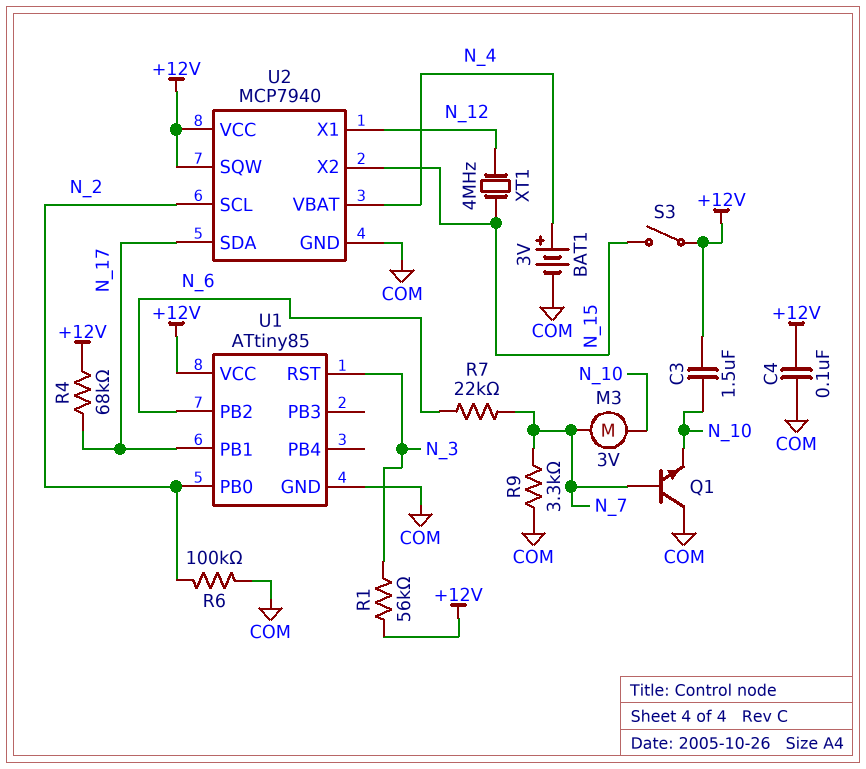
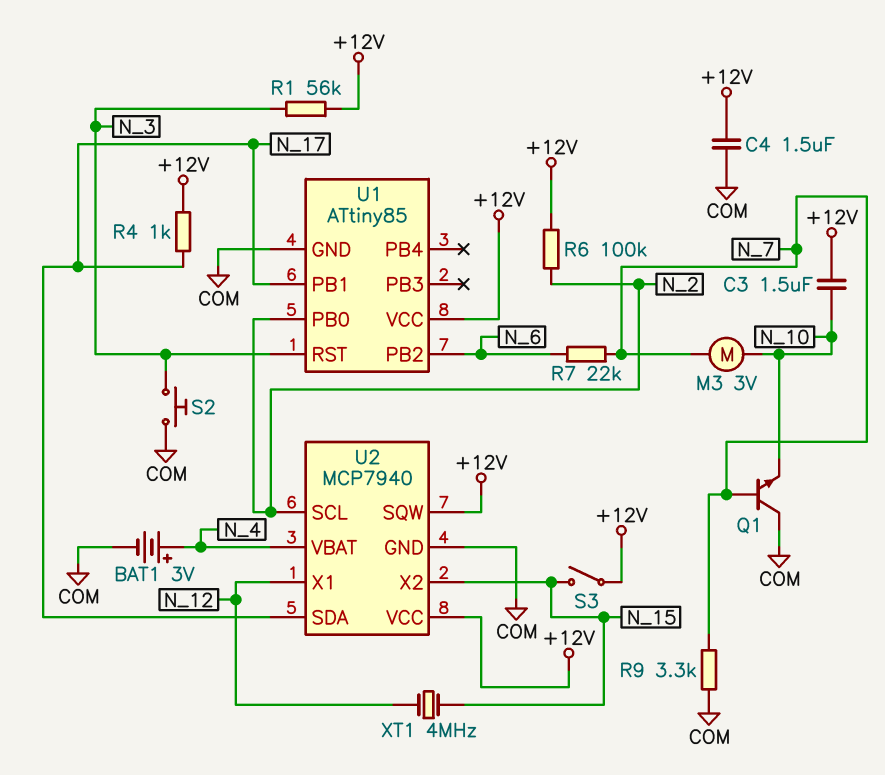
C4: 100nF (+12V, COM) -> 1.5uF (+12V, COM)
R4: 68k (+12V, N_17) -> 1k (+12V, N_17)
R6: 100k (COM, N_2) -> 100k (+12V, N_2)
S2: none -> button (COM, N_3)

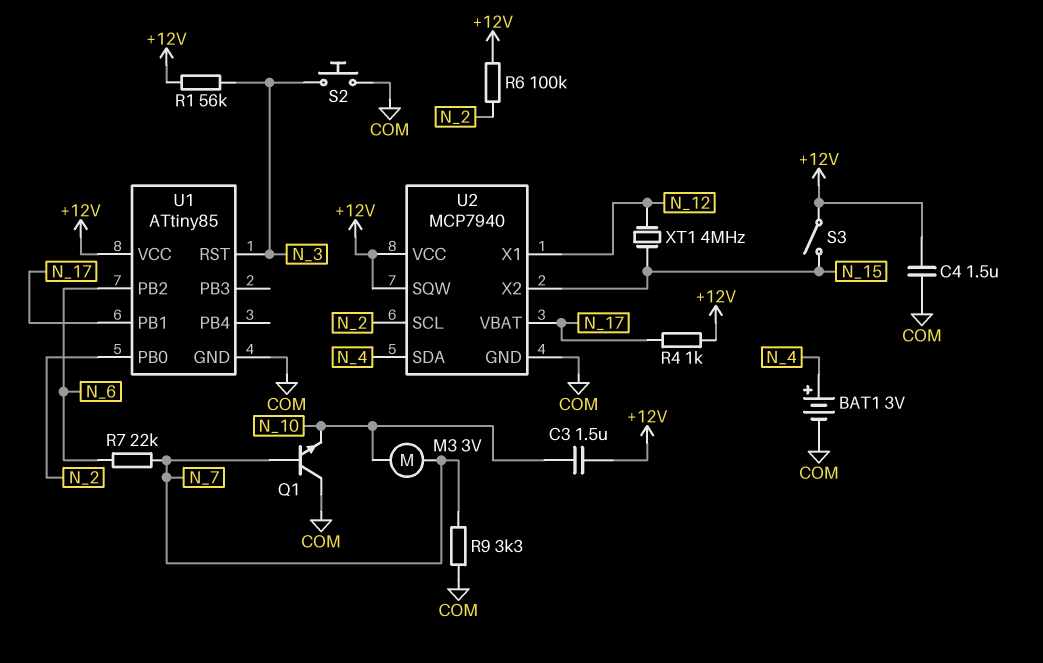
U2 pin SDA: N_17 -> N_4
U2 pin VBAT: N_4 -> N_17

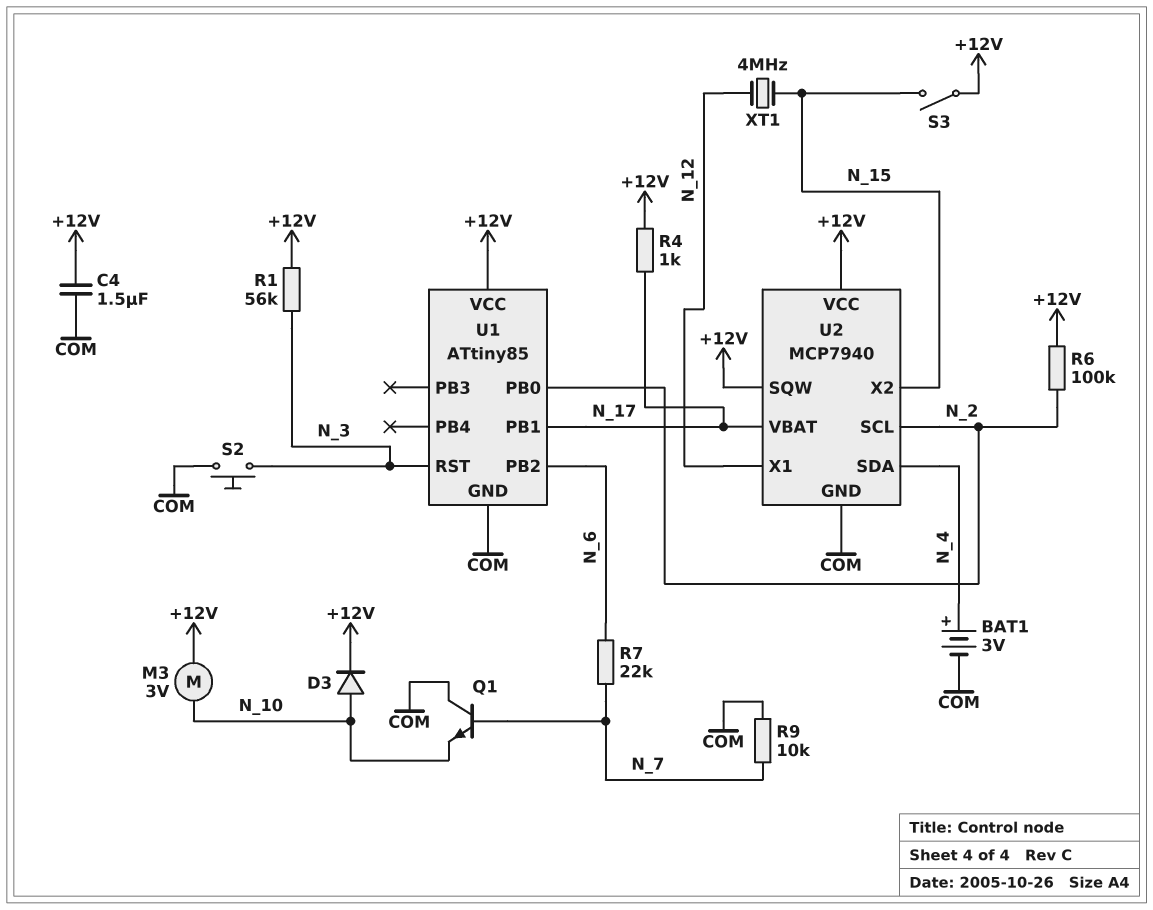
C3: 1.5uF (+12V, N_10) -> none
D3: none -> diode (A N_10, K +12V)
M3: motor 3V (N_7, N_10) -> motor 3V (+12V, N_10)
R9: 3.3k (COM, N_7) -> 10k (COM, N_7)

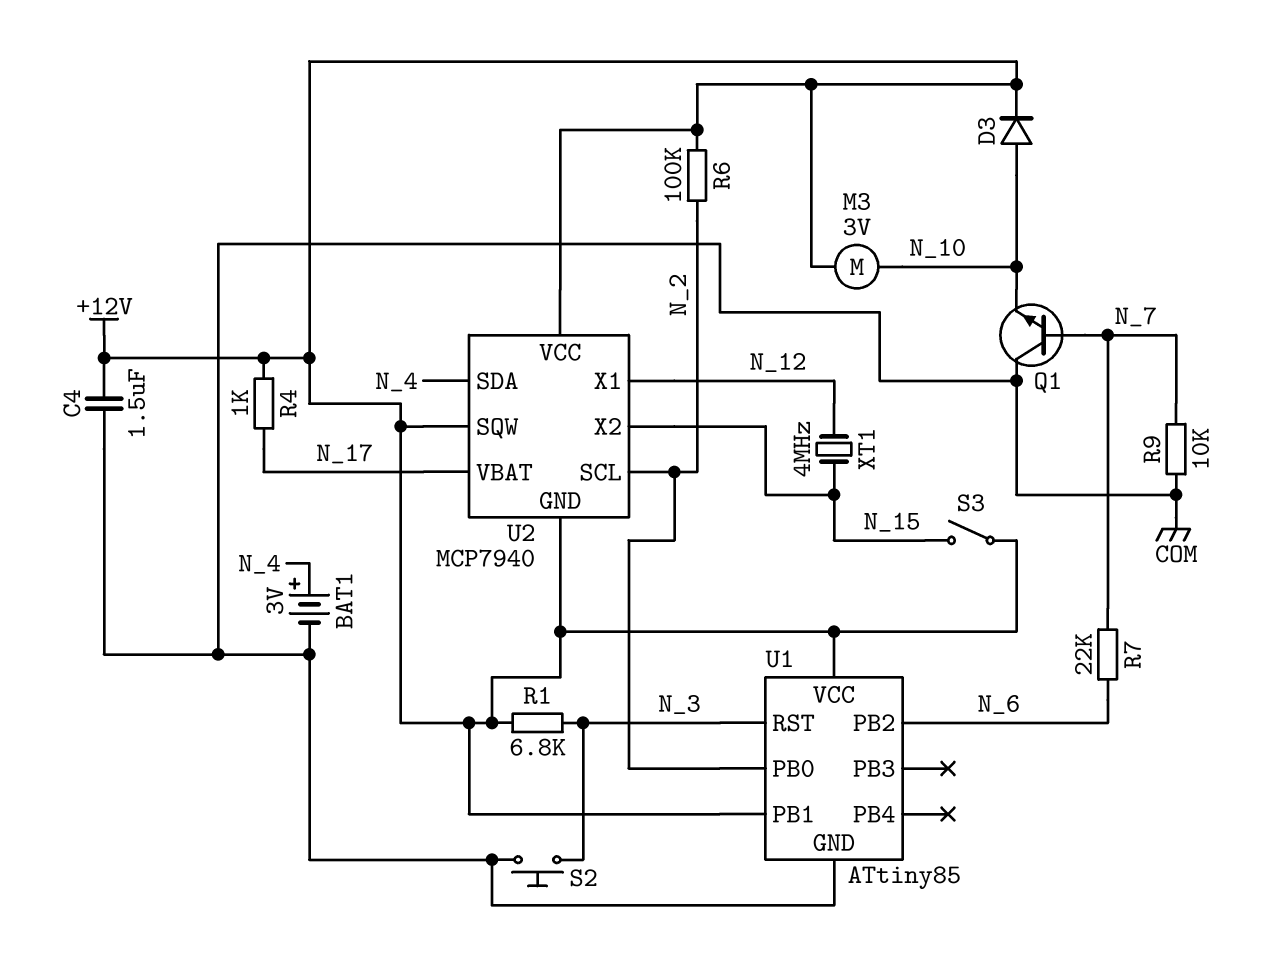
R1: 56k (+12V, N_3) -> 6.8k (+12V, N_3)
U1 pin PB1: N_17 -> +12V
U2 pin GND: COM -> +12V

